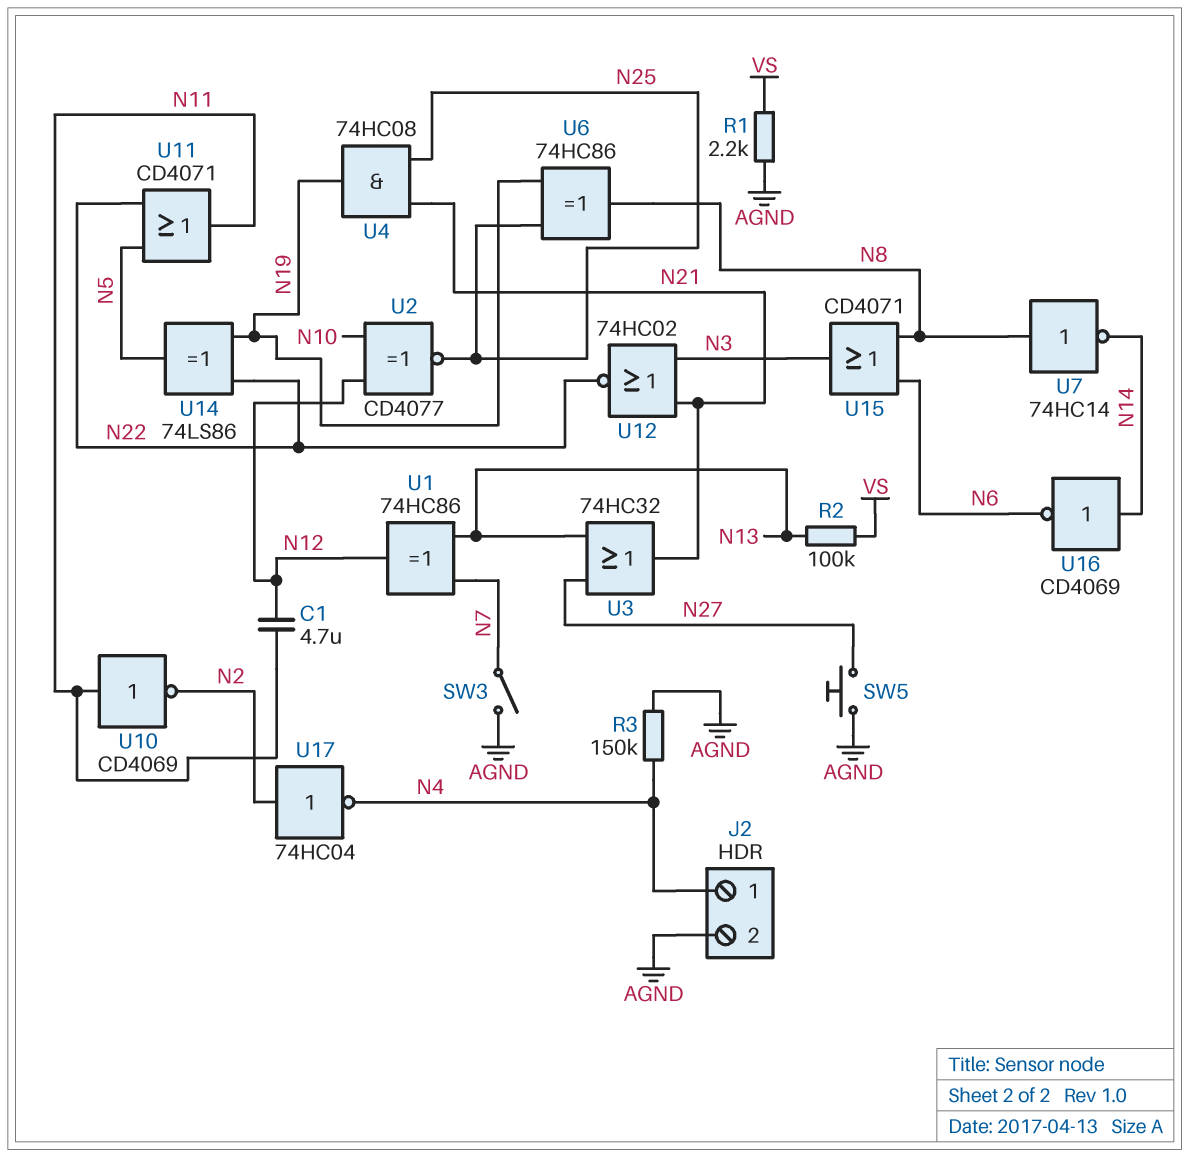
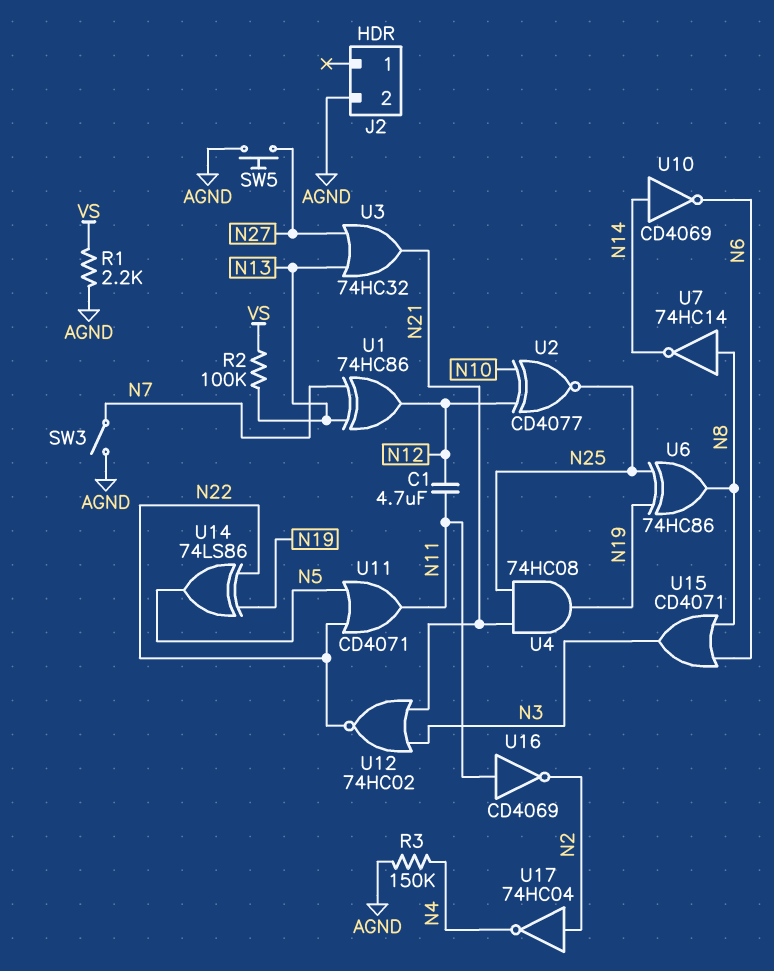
J2 pin 1: N4 -> none
U10: NOT CD4069 (in N11, out N2) -> NOT CD4069 (in N14, out N6)
U16: NOT CD4069 (in N14, out N6) -> NOT CD4069 (in N11, out N2)

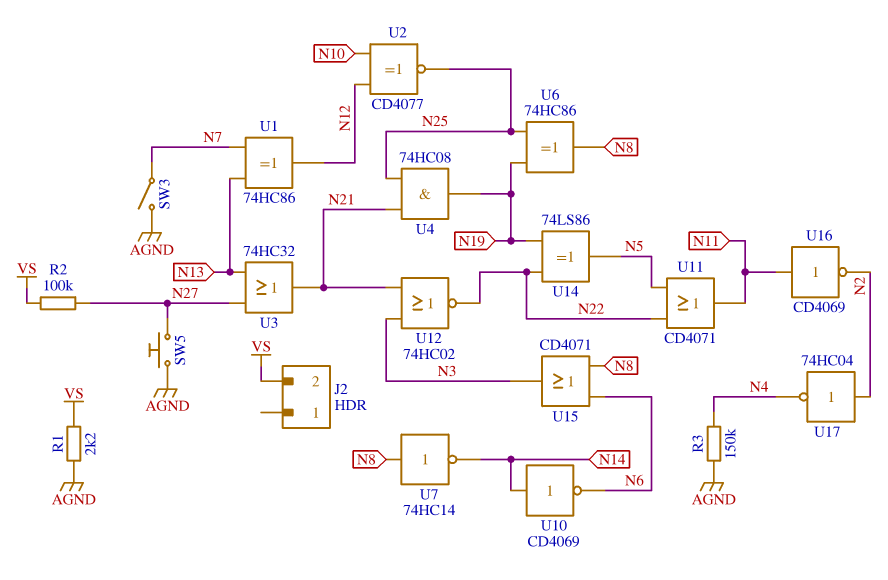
C1: 4.7uF (N11, N12) -> none
J2 pin 2: AGND -> VS
R2: 100k (N13, VS) -> 100k (N27, VS)

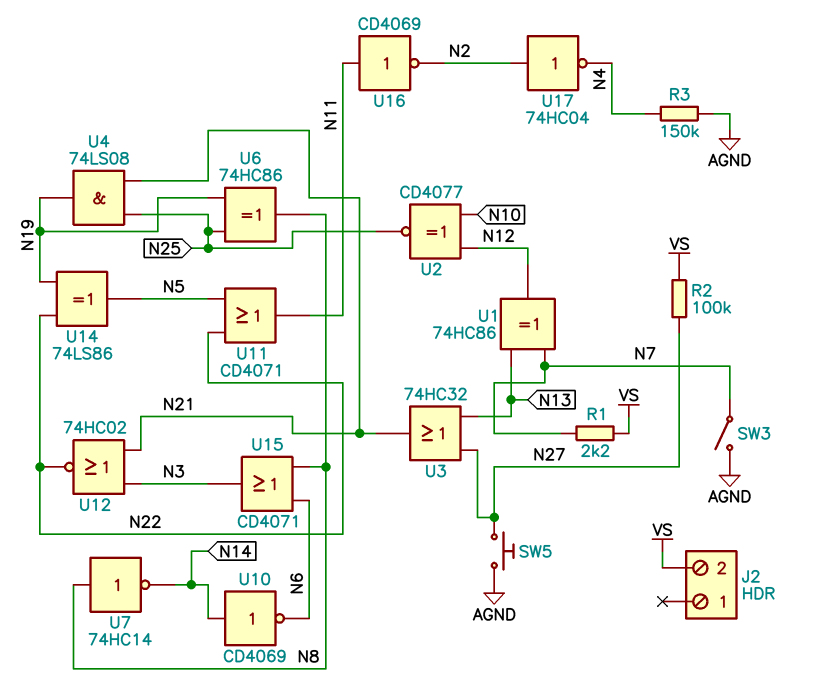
R1: 2.2k (AGND, VS) -> 2.2k (N7, VS)
U4: AND 74HC08 (in N21, in N25, out N19) -> AND 74LS08 (in N21, in N25, out N19)

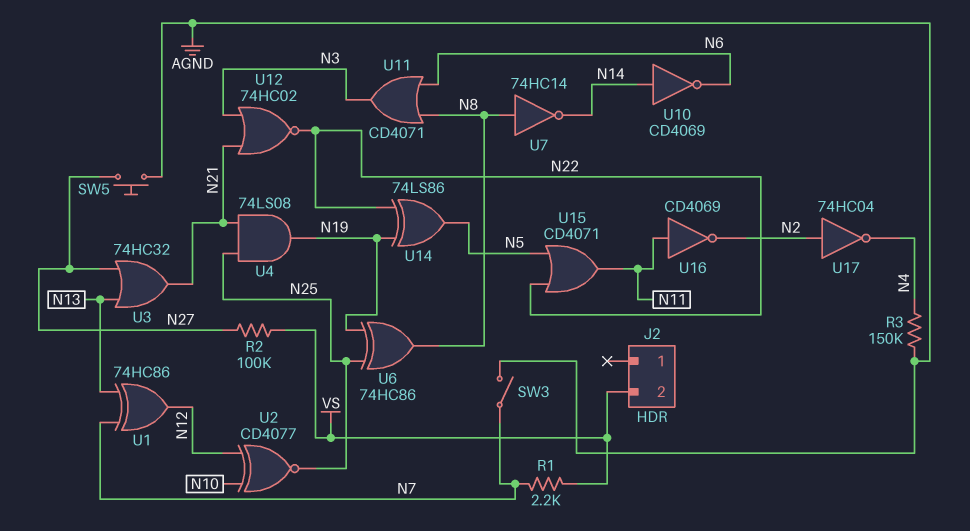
U11: OR CD4071 (in N5, in N22, out N11) -> OR CD4071 (in N6, in N8, out N3)
U15: OR CD4071 (in N6, in N8, out N3) -> OR CD4071 (in N5, in N22, out N11)

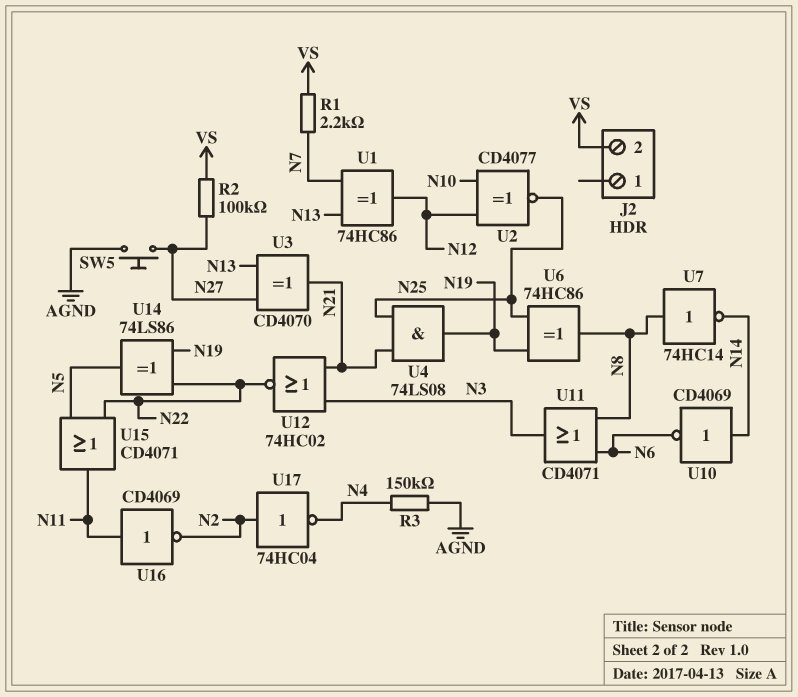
SW3: switch (AGND, N7) -> none
U3: OR 74HC32 (in N13, in N27, out N21) -> XOR CD4070 (in N13, in N27, out N21)

